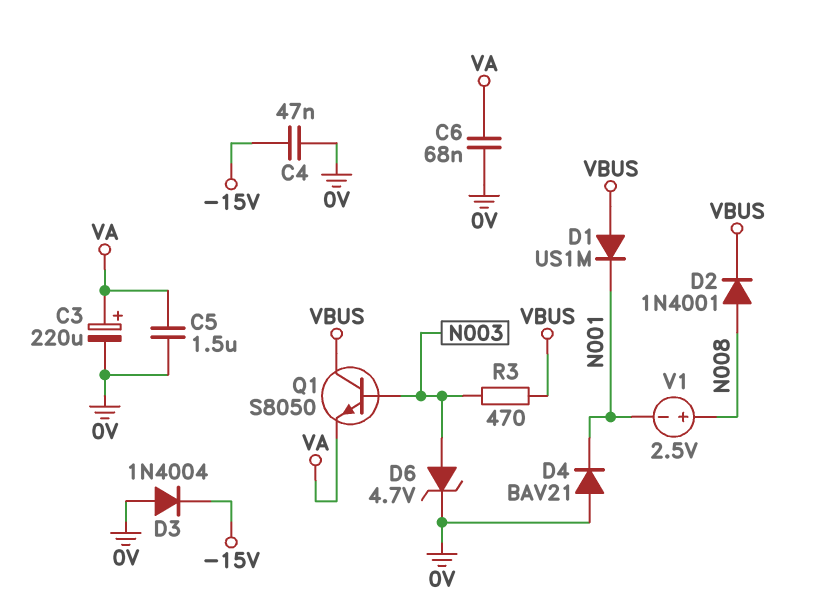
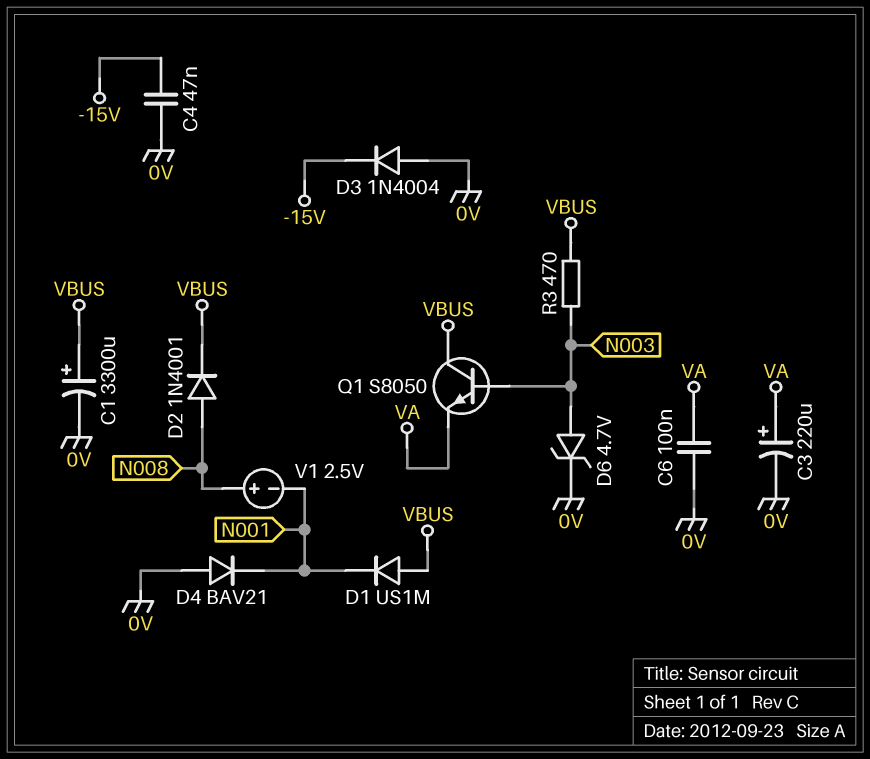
C1: none -> 3300uF (plus VBUS, minus 0V)
C5: 1.5uF (0V, VA) -> none
C6: 68nF (0V, VA) -> 100nF (0V, VA)

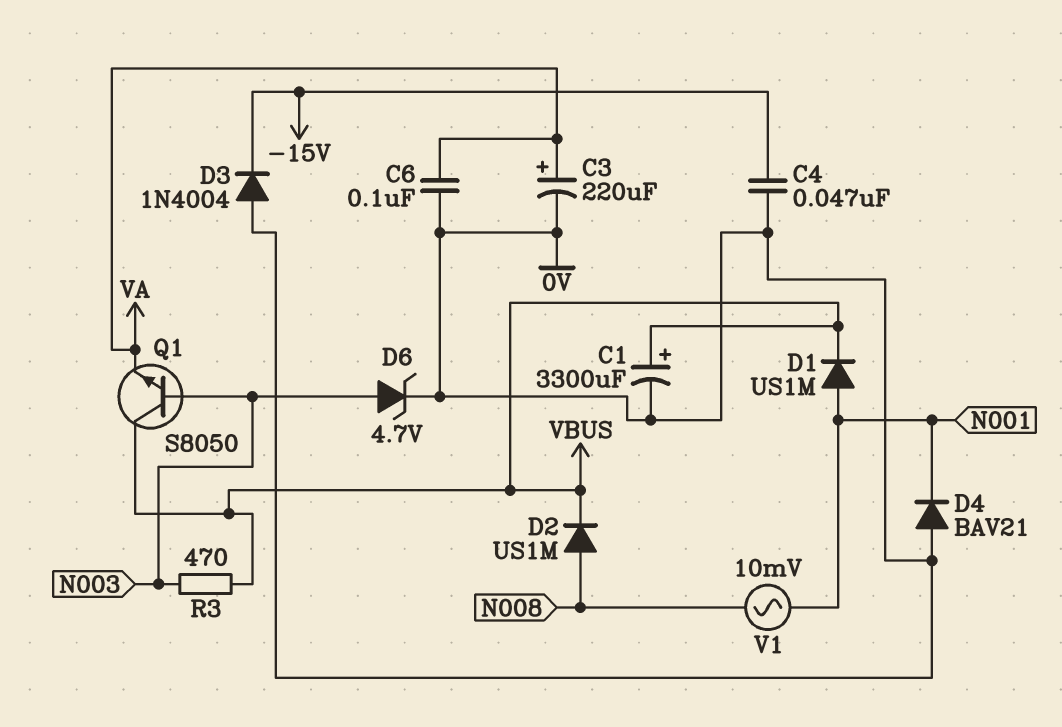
D1: diode US1M (A VBUS, K N001) -> diode US1M (A N001, K VBUS)
D2: diode 1N4001 (A N008, K VBUS) -> diode US1M (A N008, K VBUS)
V1: 2.5V (plus N008, minus N001) -> AC 10mV (N001, N008)

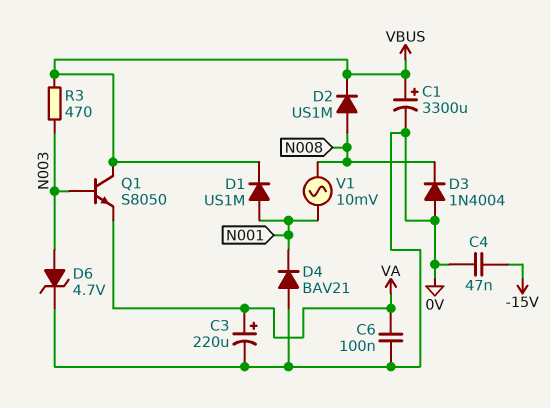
D3: diode 1N4004 (A 0V, K -15V) -> diode 1N4004 (A 0V, K N008)

